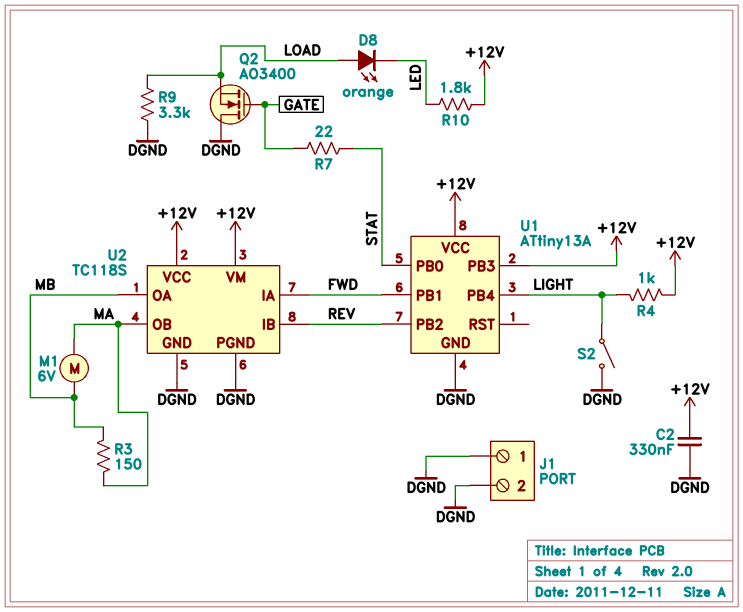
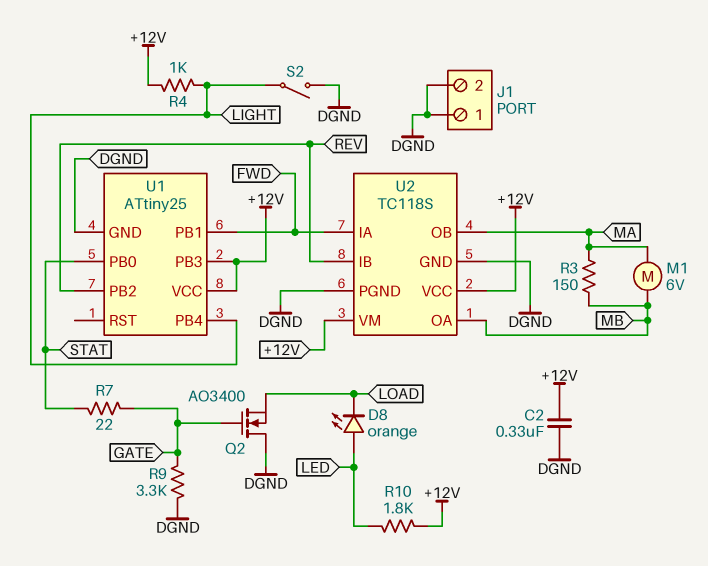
D8: LED orange (A LOAD, K LED) -> LED orange (A LED, K LOAD)
R9: 3.3k (DGND, LOAD) -> 3.3k (DGND, GATE)
U1: ATtiny13A -> ATtiny25

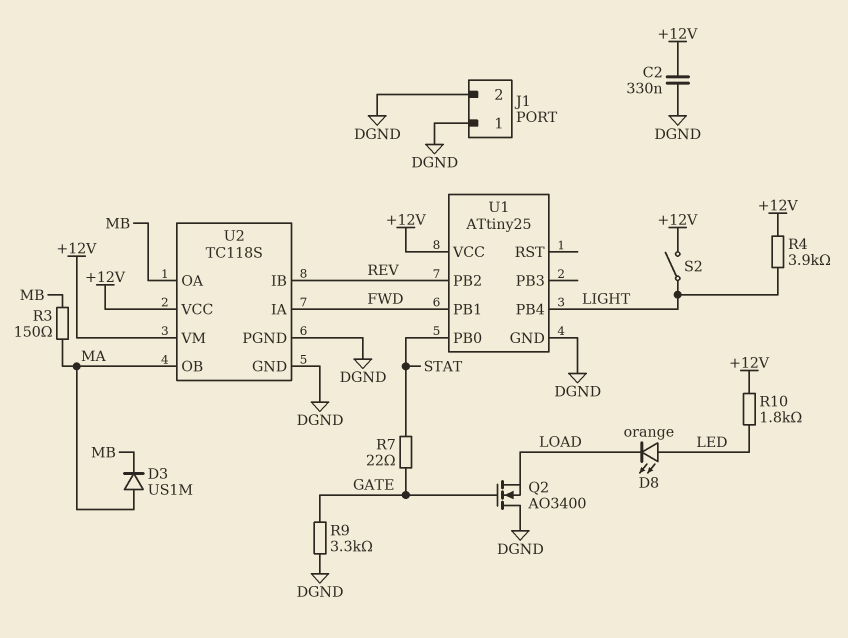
D3: none -> diode US1M (A MA, K MB)
M1: motor 6V (MA, MB) -> none
R4: 1k (+12V, LIGHT) -> 3.9k (+12V, LIGHT)
S2: switch (DGND, LIGHT) -> switch (+12V, LIGHT)
U1 pin PB3: +12V -> none

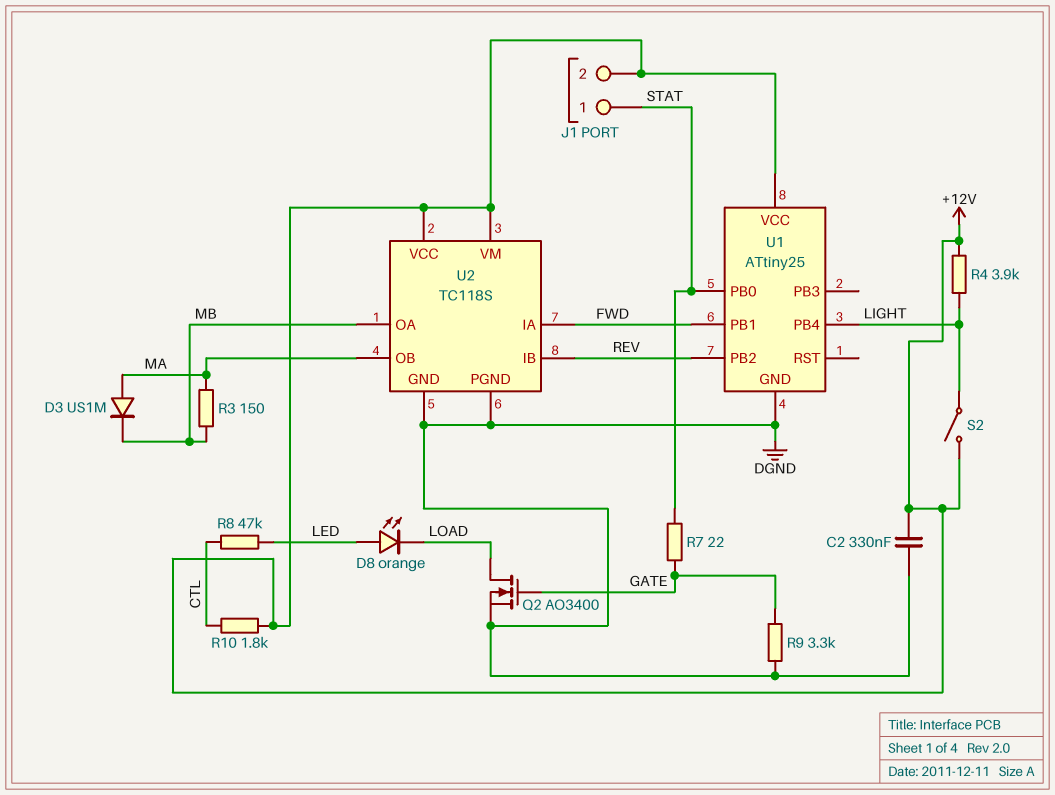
J1 pin 1: DGND -> STAT
J1 pin 2: DGND -> +12V
Q2: NMOS AO3400 (G GATE, D DGND, S LOAD) -> NMOS AO3400 (G GATE, D LOAD, S DGND)
R8: none -> 47k (CTL, LED)
R10: 1.8k (+12V, LED) -> 1.8k (+12V, CTL)

